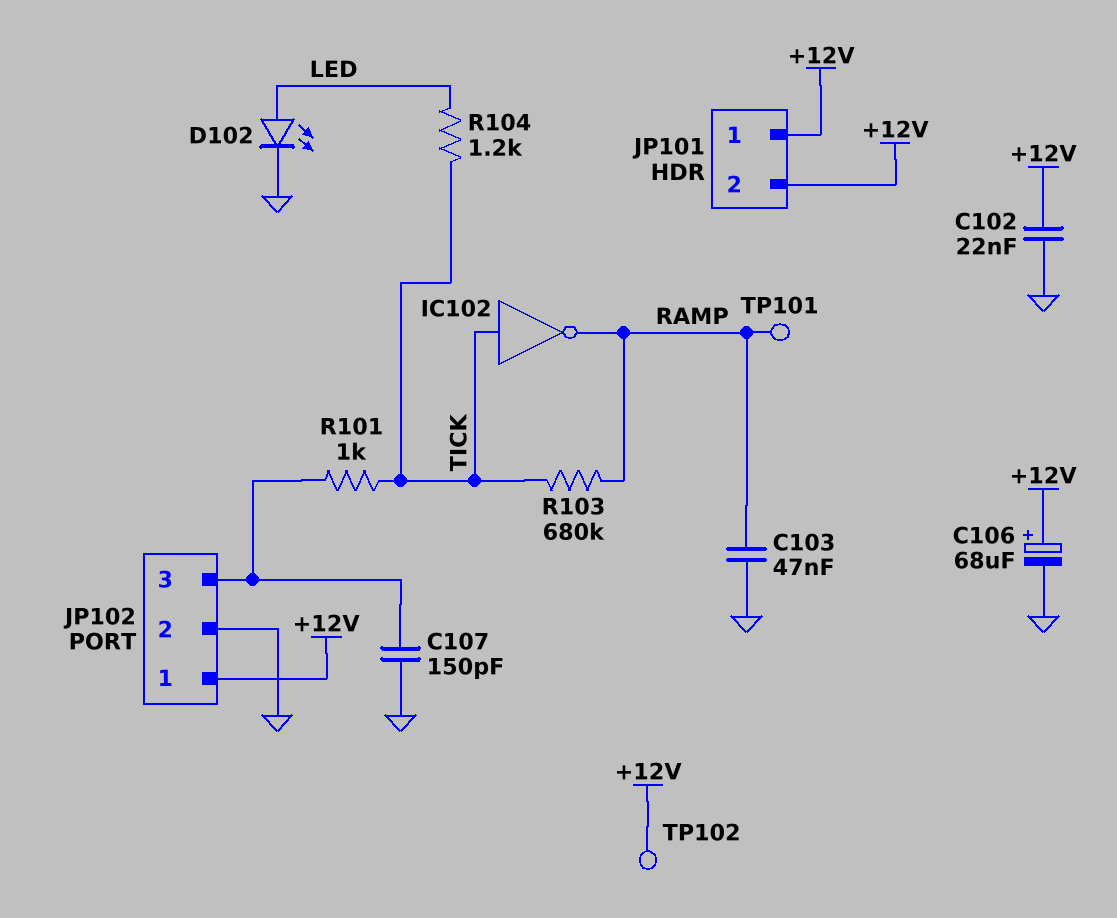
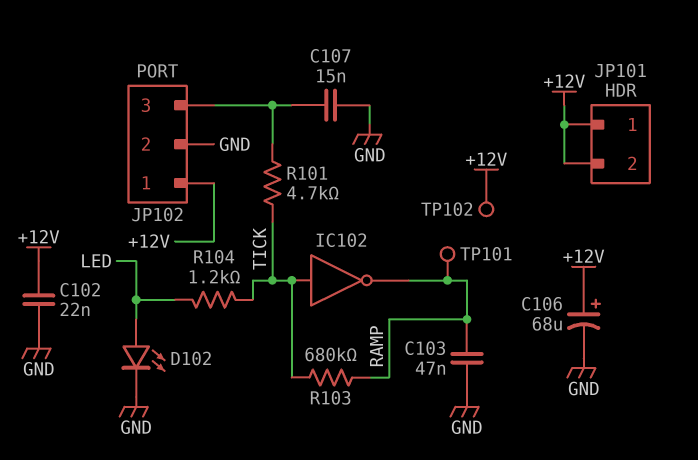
C107: 150pF (GND, JP102/3) -> 15nF (GND, JP102/3)
R101: 1k (JP102/3, TICK) -> 4.7k (JP102/3, TICK)

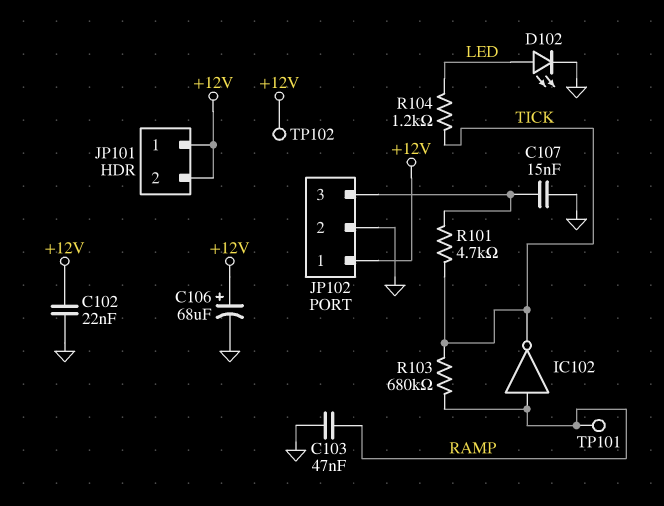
IC102: NOT (in TICK, out RAMP) -> NOT (in RAMP, out TICK)

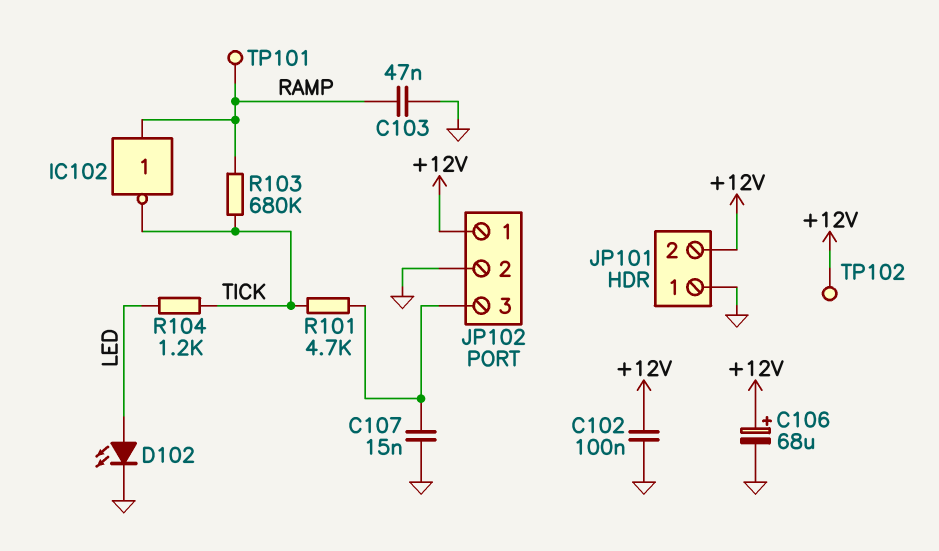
C102: 22nF (+12V, GND) -> 100nF (+12V, GND)
JP101 pin 1: +12V -> GND

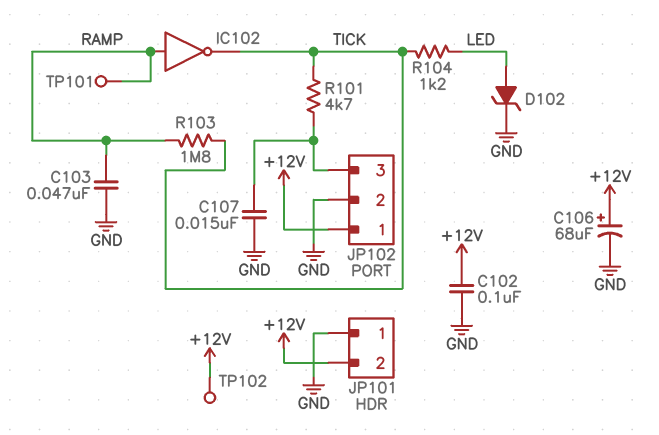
D102: LED (A LED, K GND) -> zener (A LED, K GND)
R103: 680k (RAMP, TICK) -> 1.8M (RAMP, TICK)

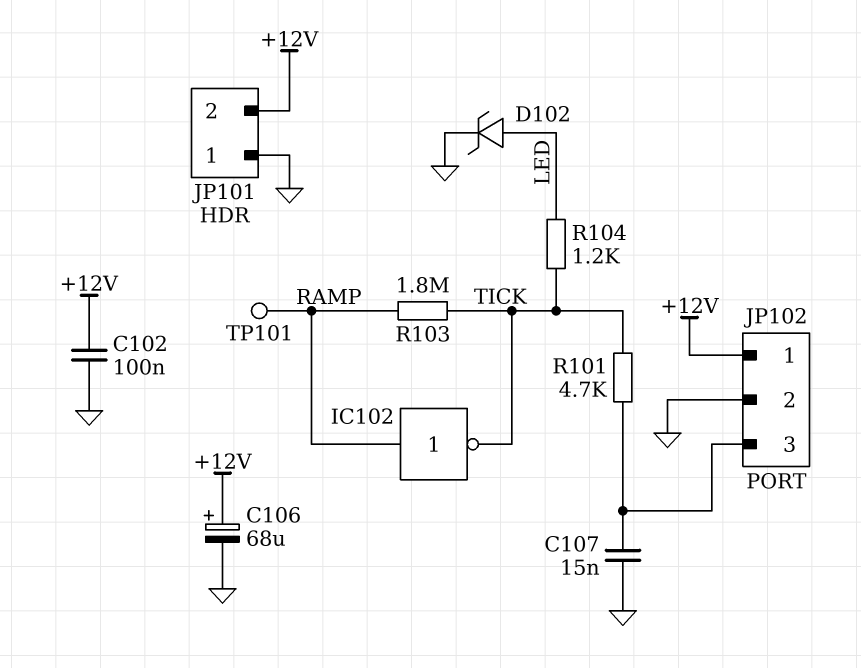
C103: 47nF (GND, RAMP) -> none
TP102: test point (+12V) -> none

